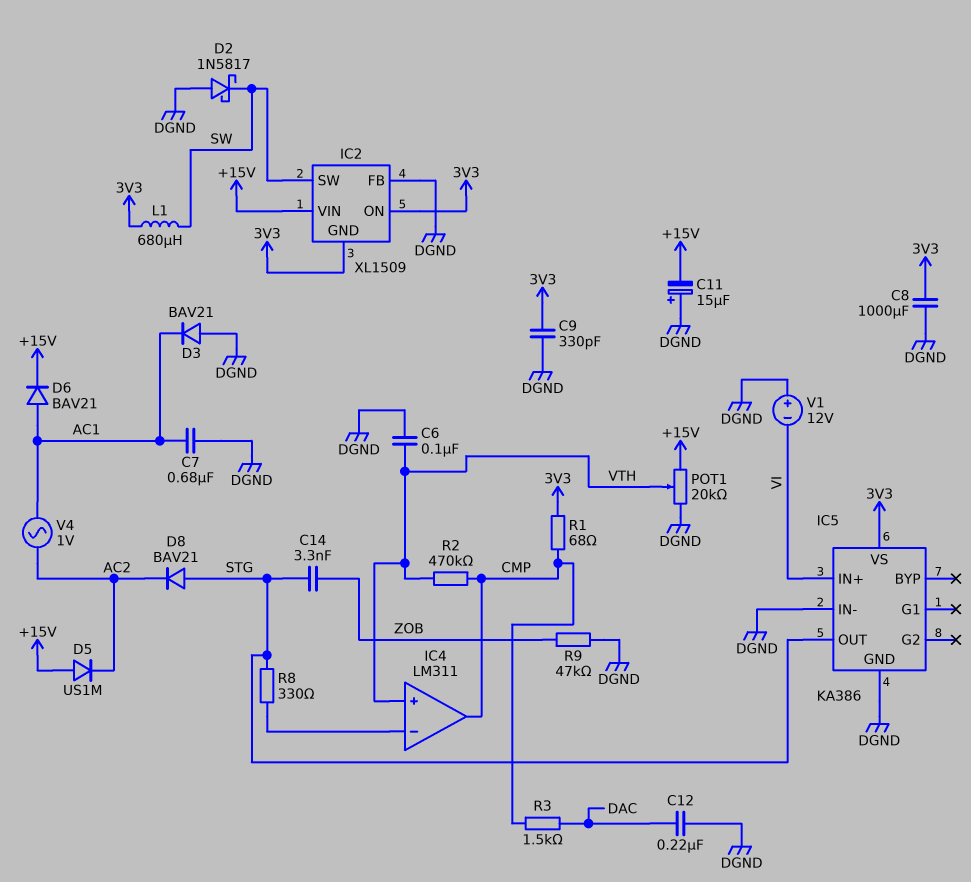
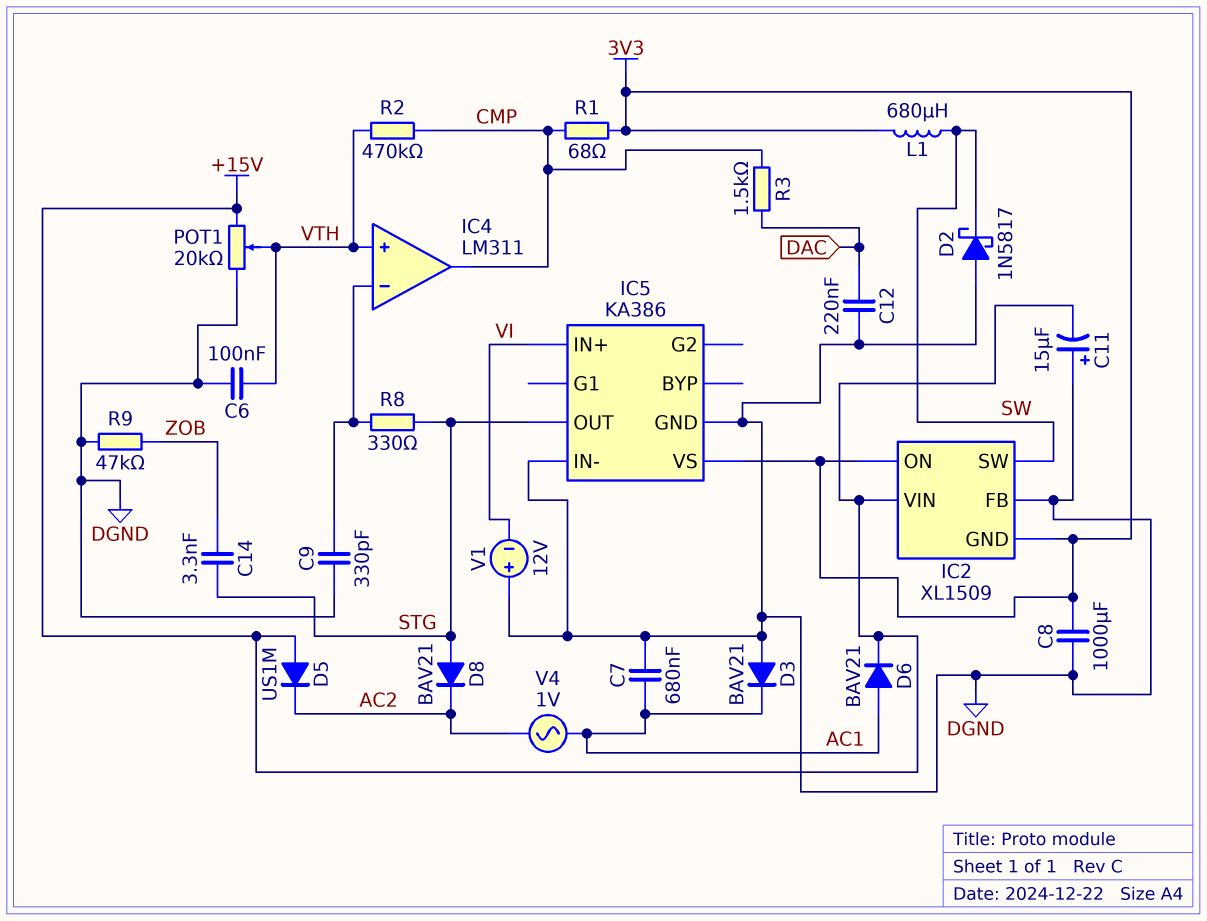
C9: 330pF (3V3, DGND) -> 330pF (DGND, IC4/in-)

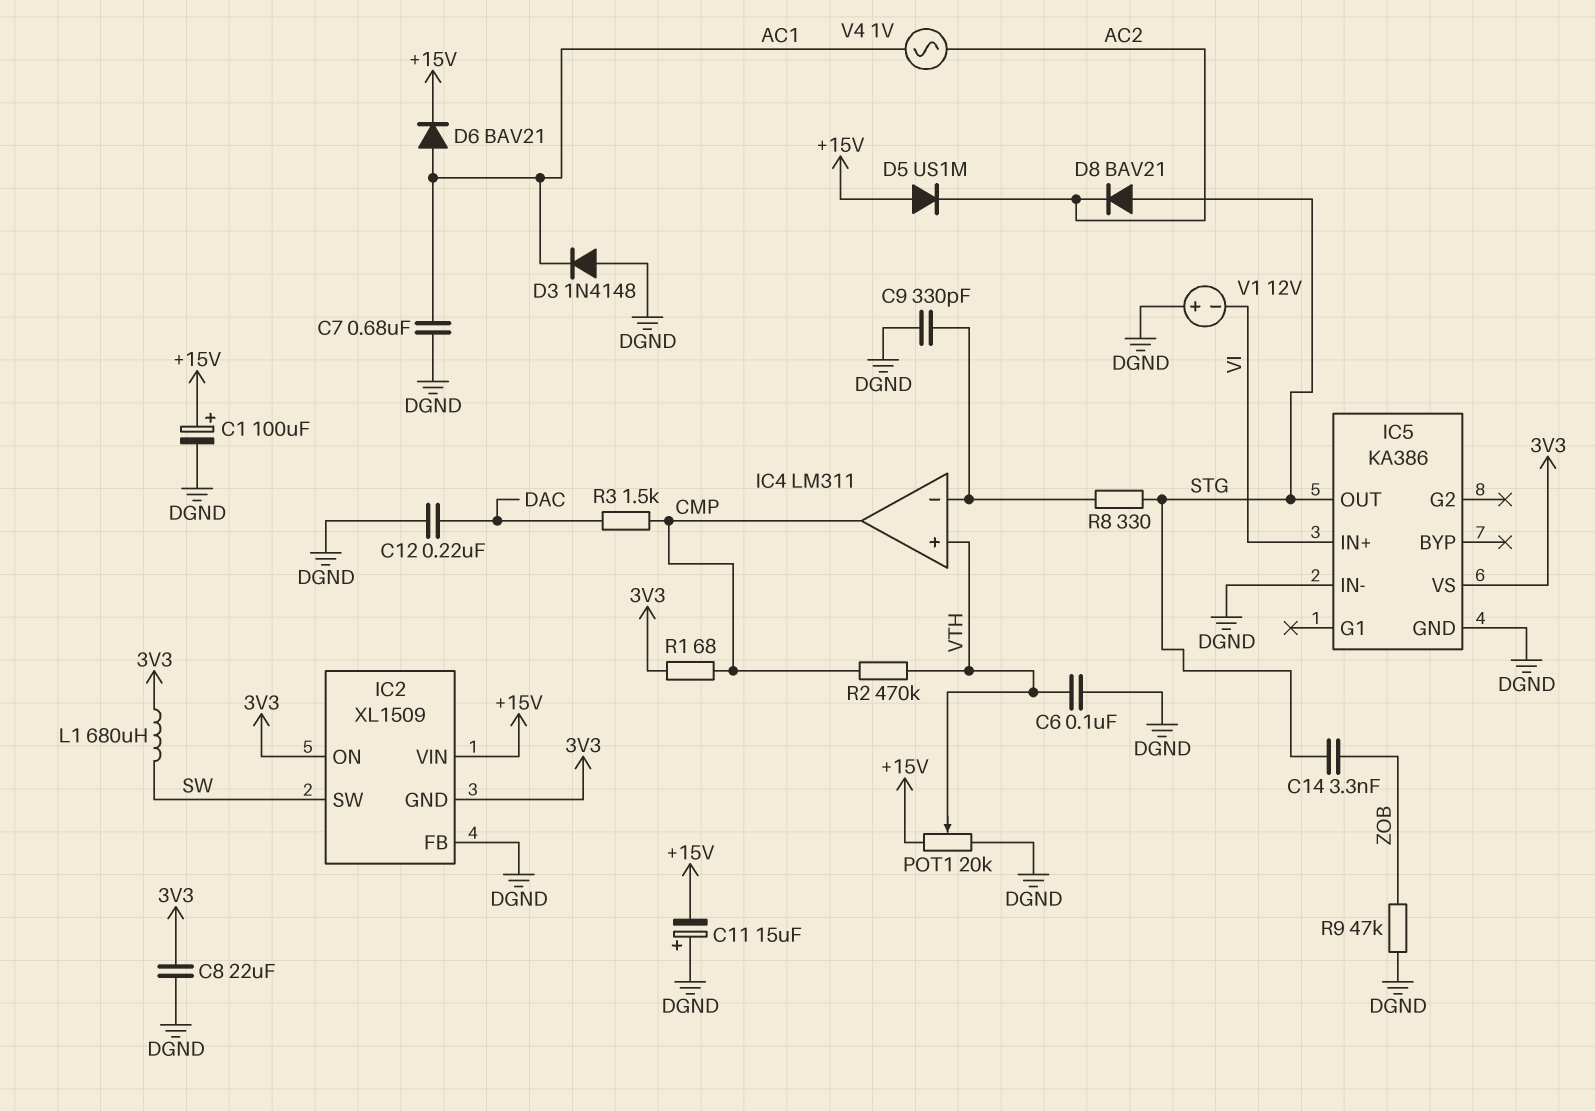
C1: none -> 100uF (plus +15V, minus DGND)
C8: 1000uF (3V3, DGND) -> 22uF (3V3, DGND)
D2: schottky 1N5817 (A DGND, K SW) -> none
D3: diode BAV21 (A DGND, K AC1) -> diode 1N4148 (A DGND, K AC1)

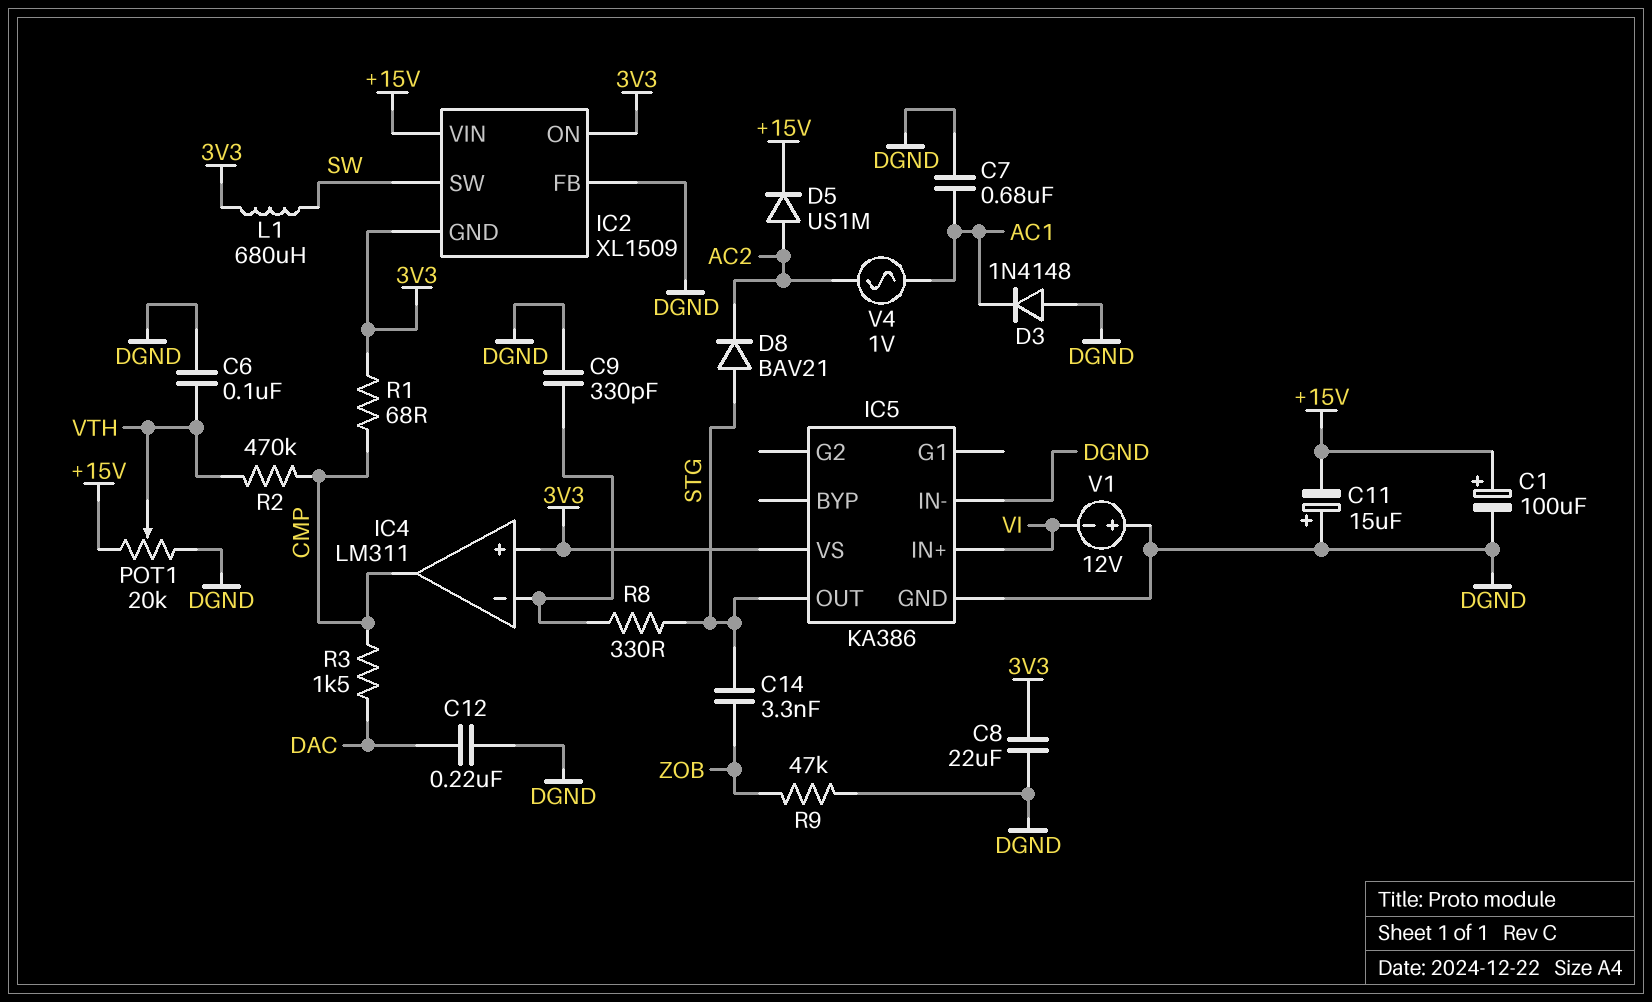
D5: diode US1M (A +15V, K AC2) -> diode US1M (A AC2, K +15V)
D6: diode BAV21 (A AC1, K +15V) -> none
IC4 pin in+: VTH -> 3V3

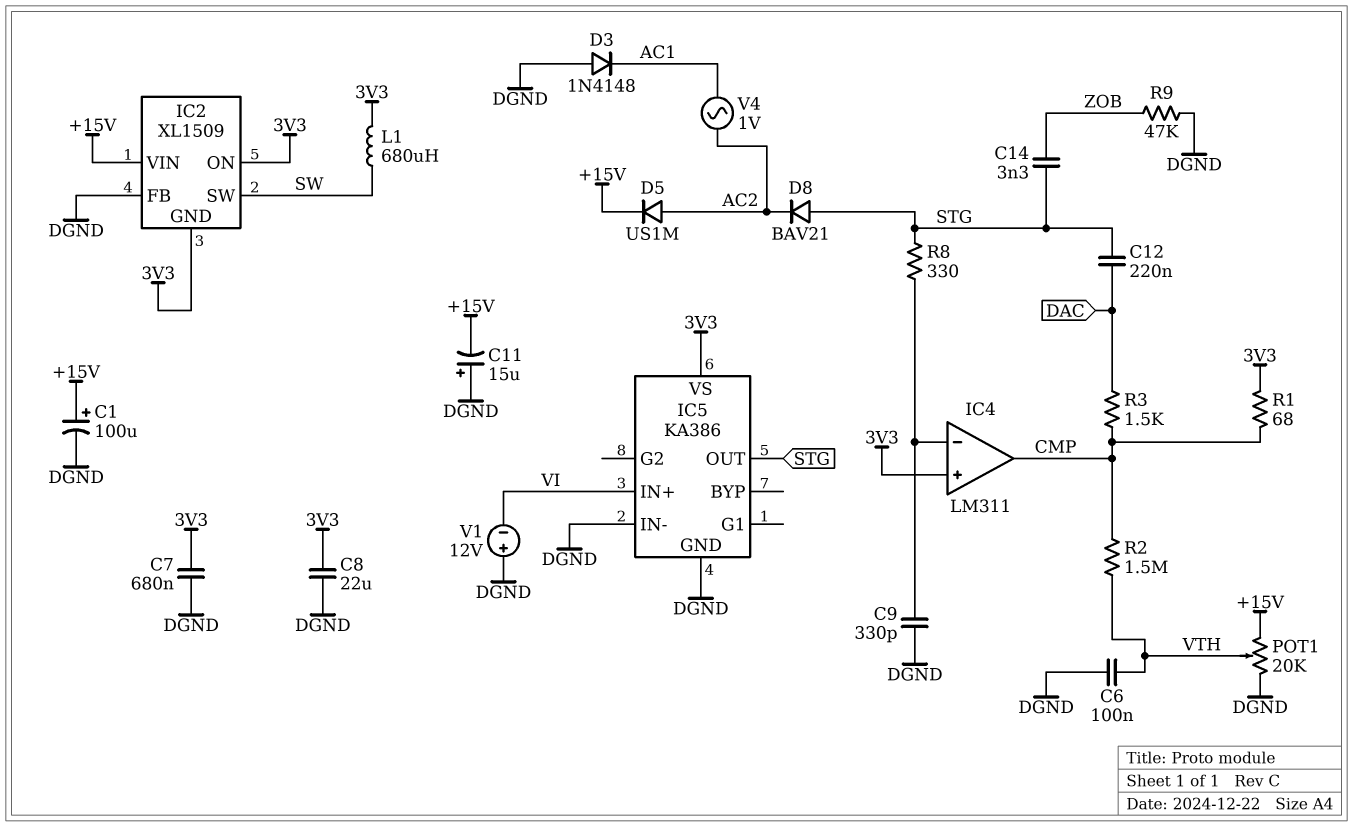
C7: 680nF (AC1, DGND) -> 680nF (3V3, DGND)
C12: 220nF (DAC, DGND) -> 220nF (DAC, STG)
R2: 470k (CMP, VTH) -> 1.5M (CMP, VTH)

